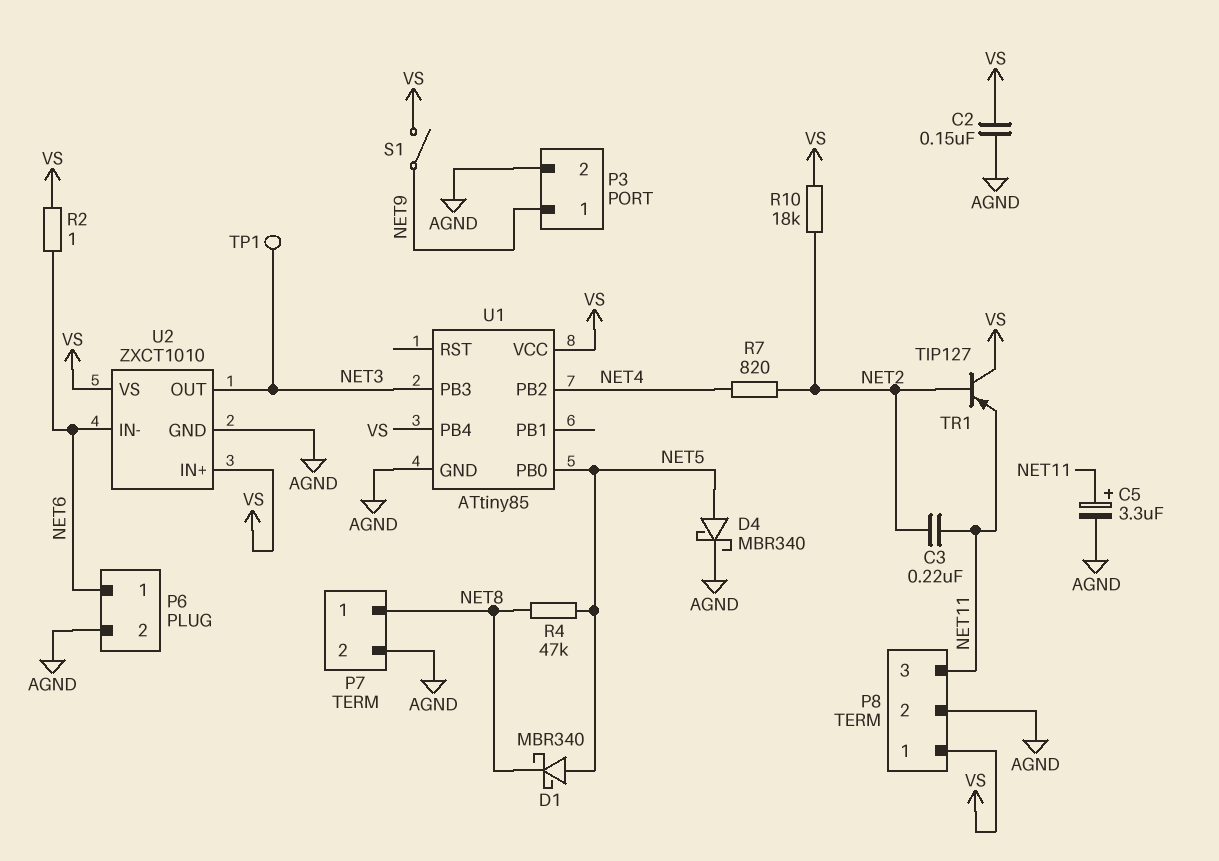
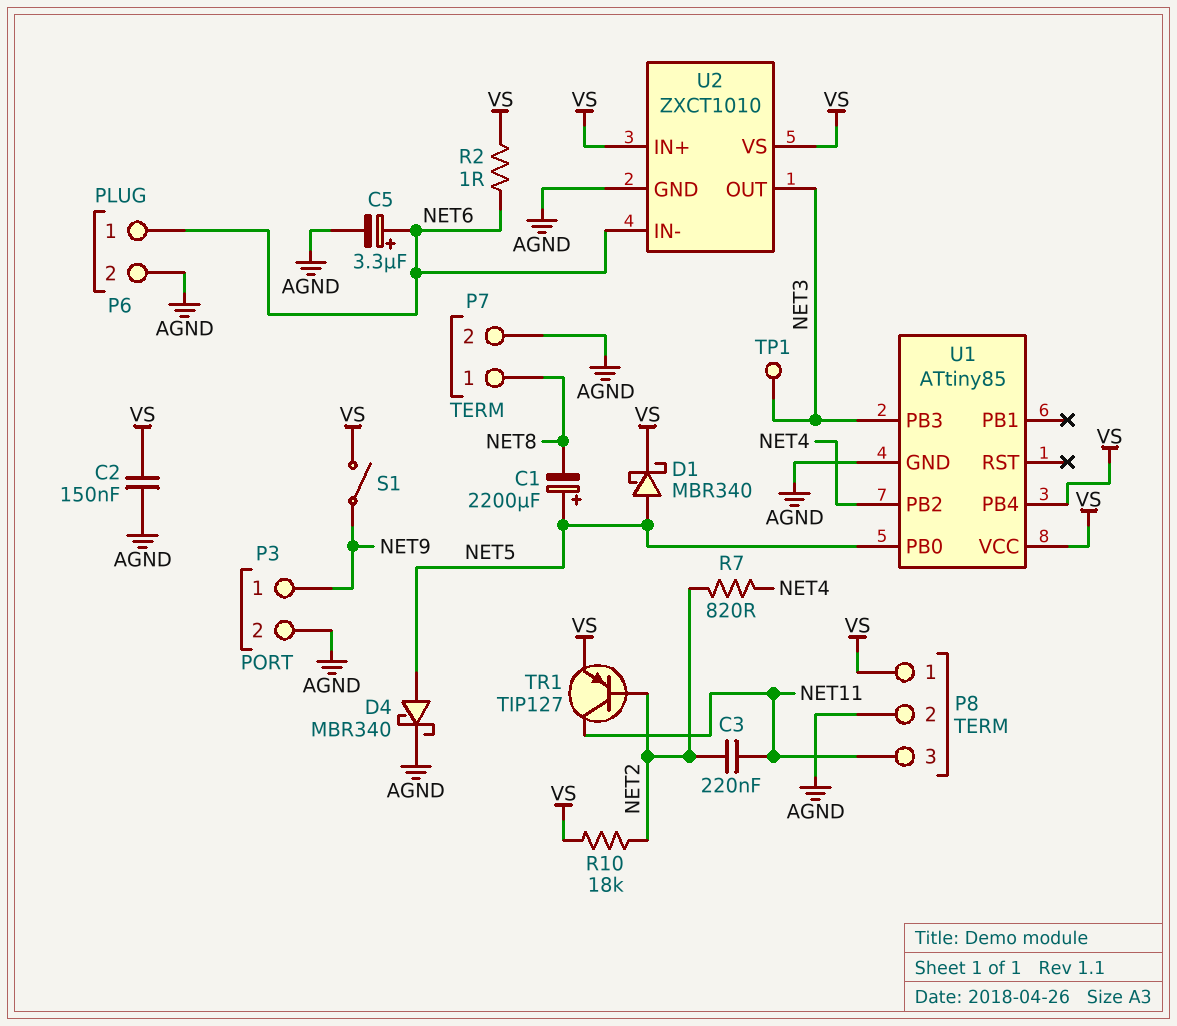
C1: none -> 2200uF (plus NET5, minus NET8)
C5: 3.3uF (plus NET11, minus AGND) -> 3.3uF (plus NET6, minus AGND)
D1: schottky MBR340 (A NET5, K NET8) -> schottky MBR340 (A NET5, K VS)
R4: 47k (NET5, NET8) -> none
TR1: PNP TIP127 (B NET2, C VS, E NET11) -> PNP TIP127 (B NET2, C NET11, E VS)

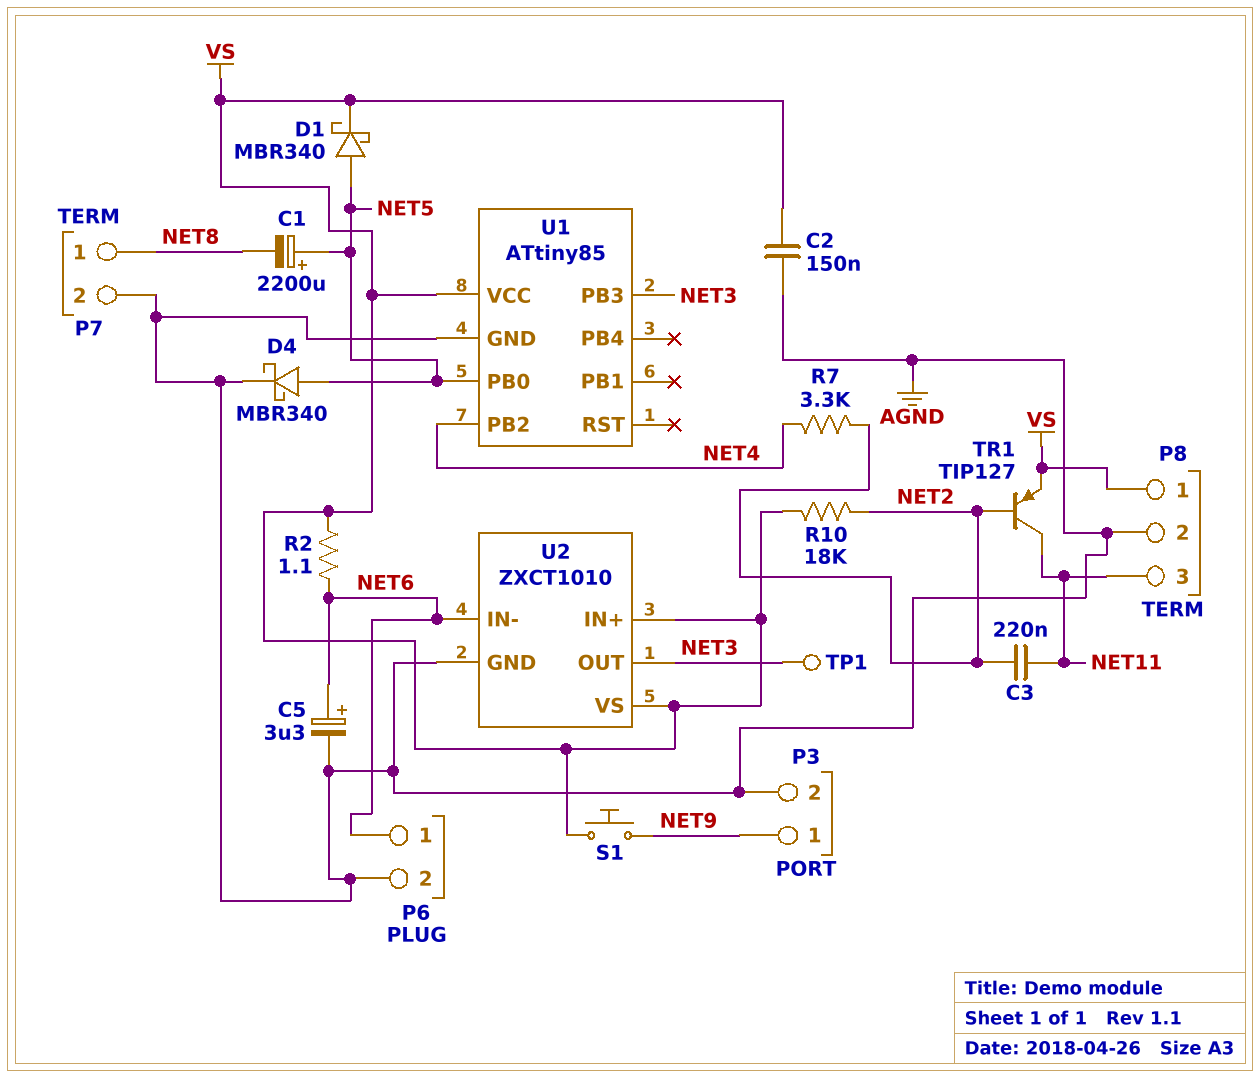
R2: 1 (NET6, VS) -> 1.1 (NET6, VS)
R7: 820 (NET2, NET4) -> 3.3k (NET2, NET4)
S1: switch (NET9, VS) -> button (NET9, VS)
U1 pin PB4: VS -> none

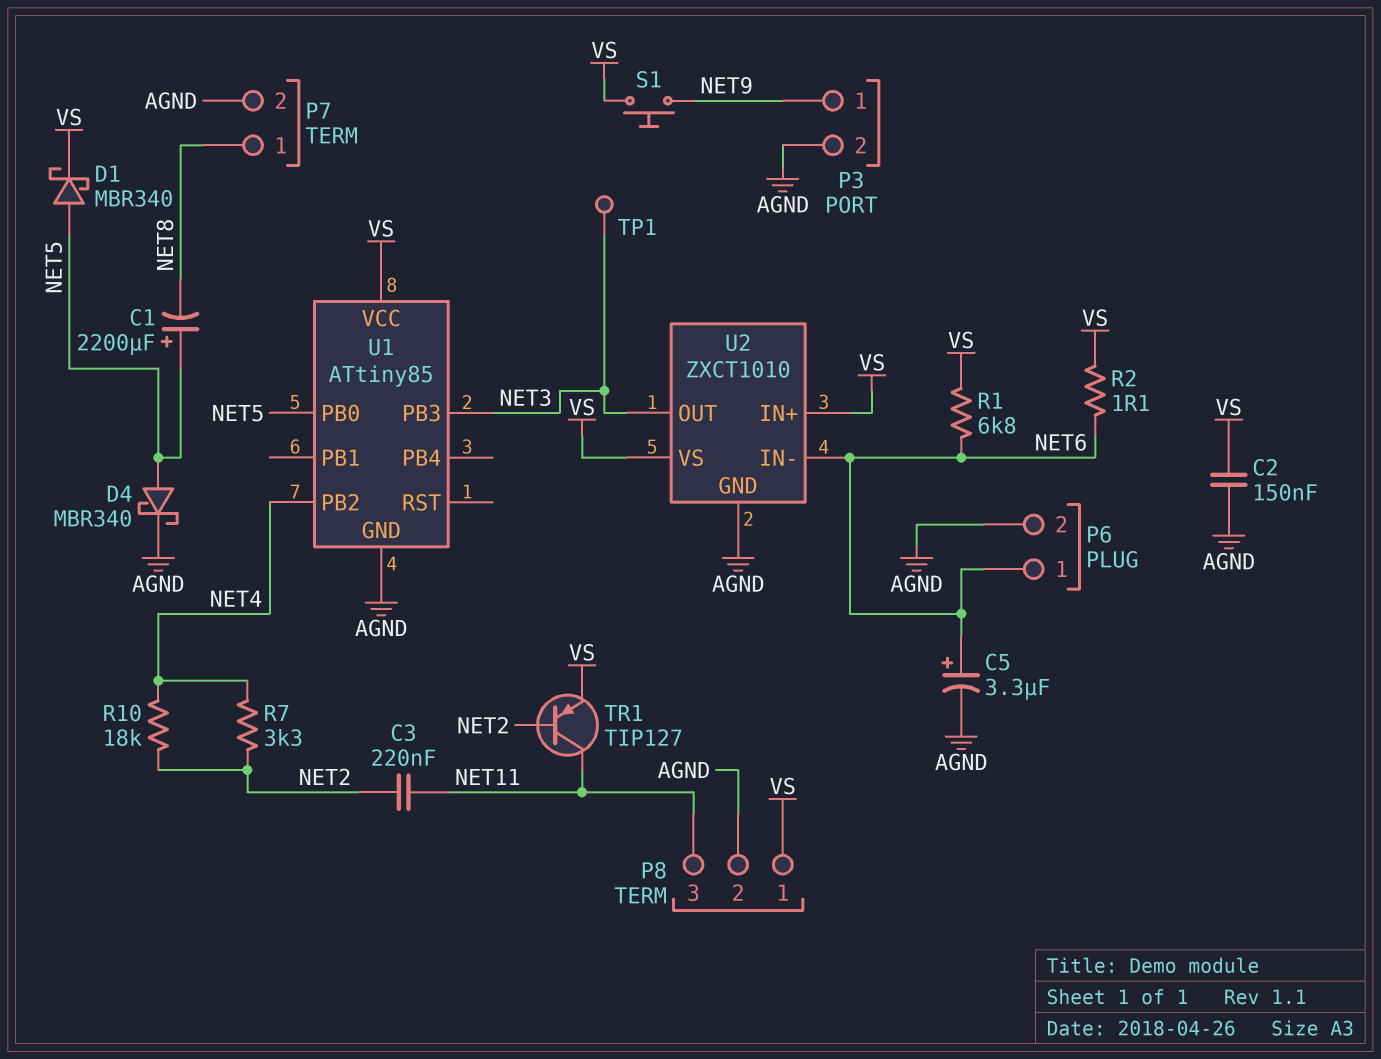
R1: none -> 6.8k (NET6, VS)
R10: 18k (NET2, VS) -> 18k (NET2, NET4)

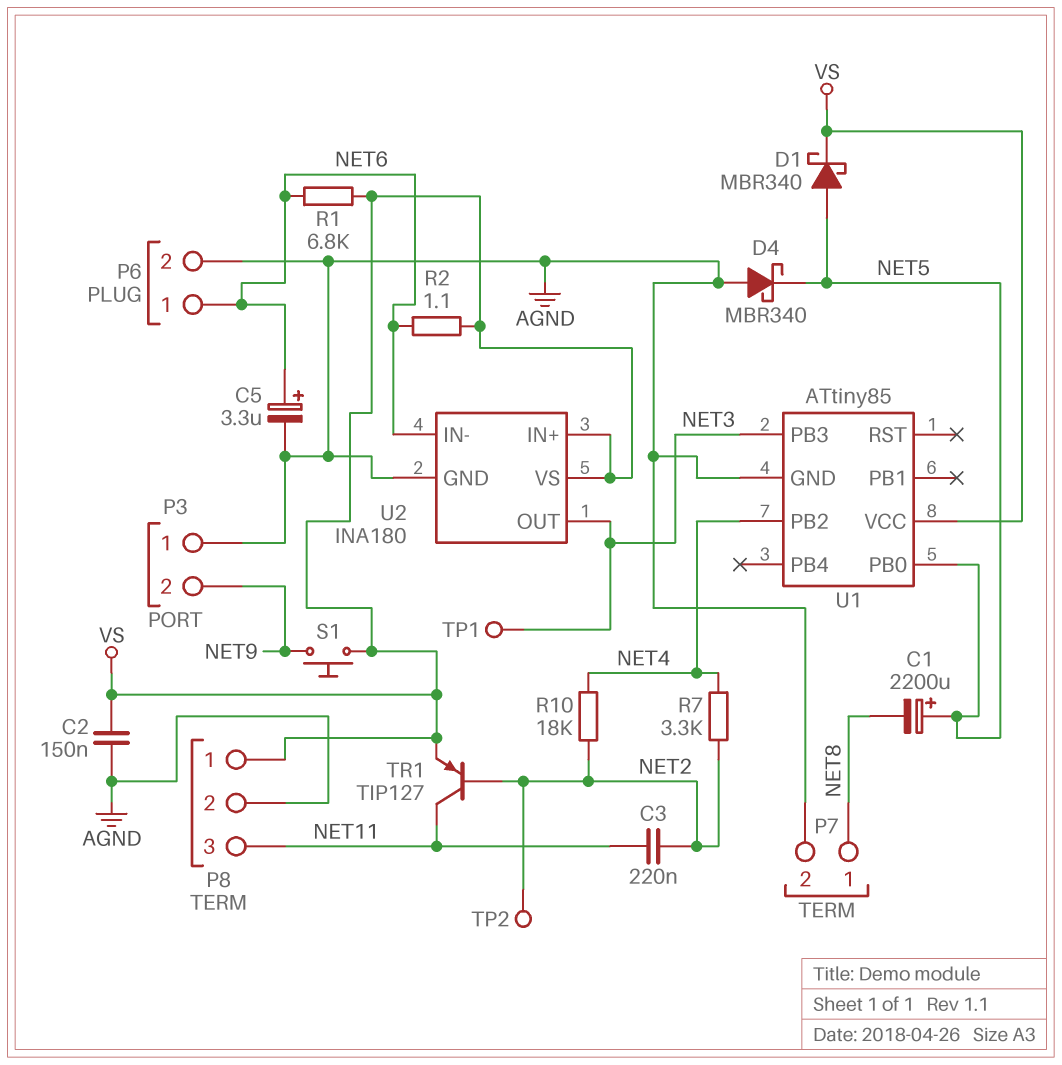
D4: schottky MBR340 (A NET5, K AGND) -> schottky MBR340 (A AGND, K NET5)
P3 pin 1: NET9 -> AGND
P3 pin 2: AGND -> NET9
TP2: none -> test point (NET2)
U2: ZXCT1010 -> INA180

